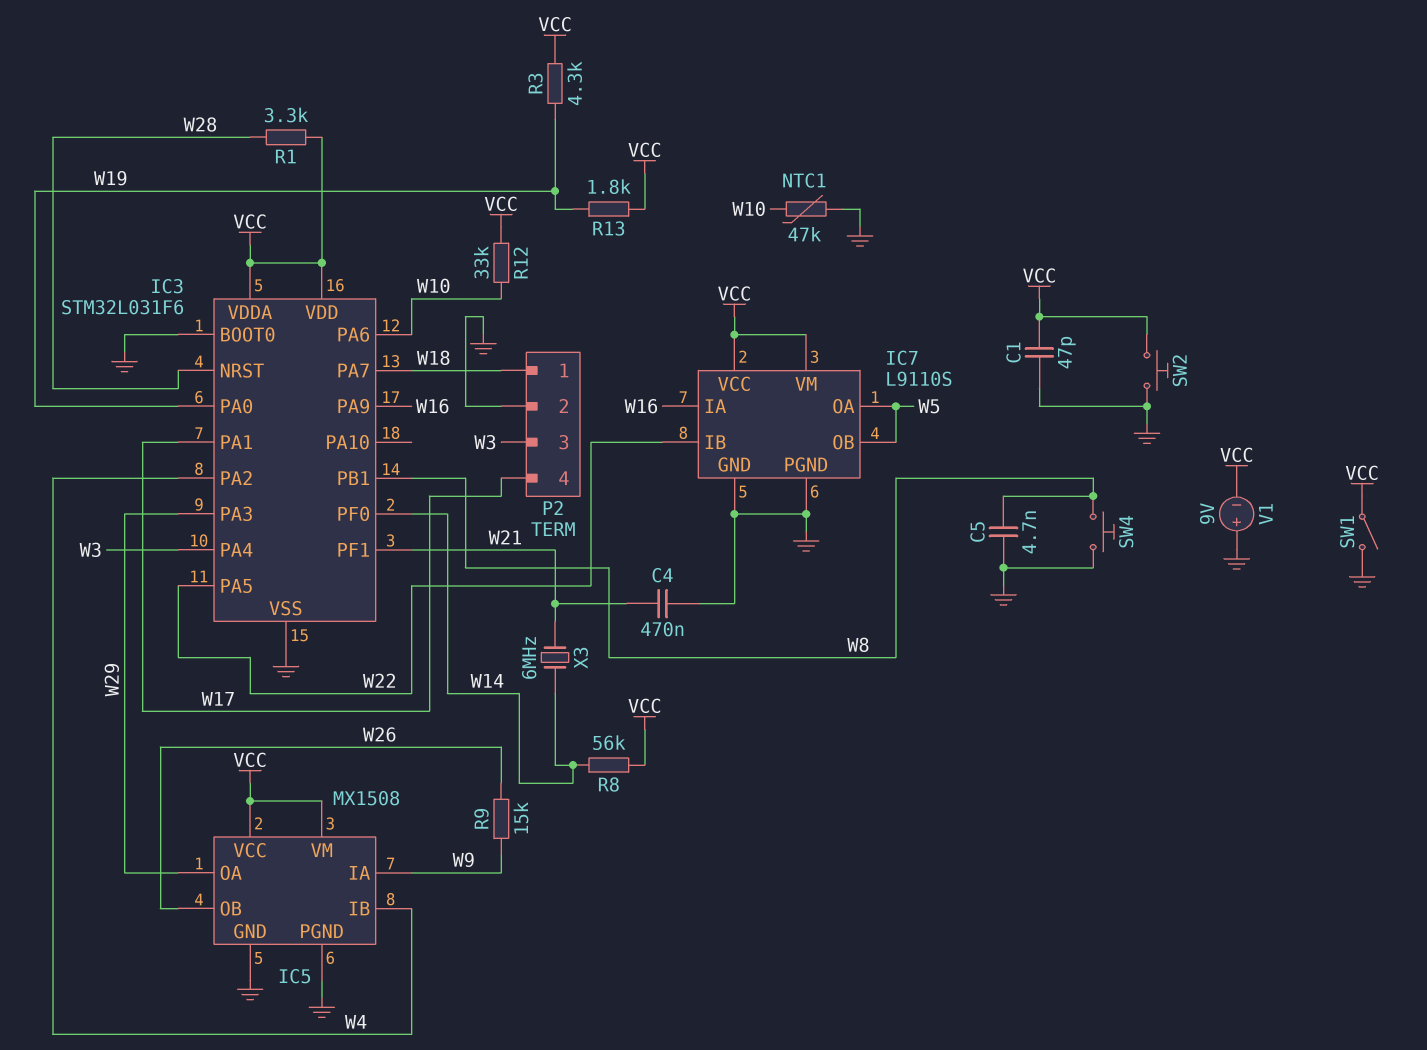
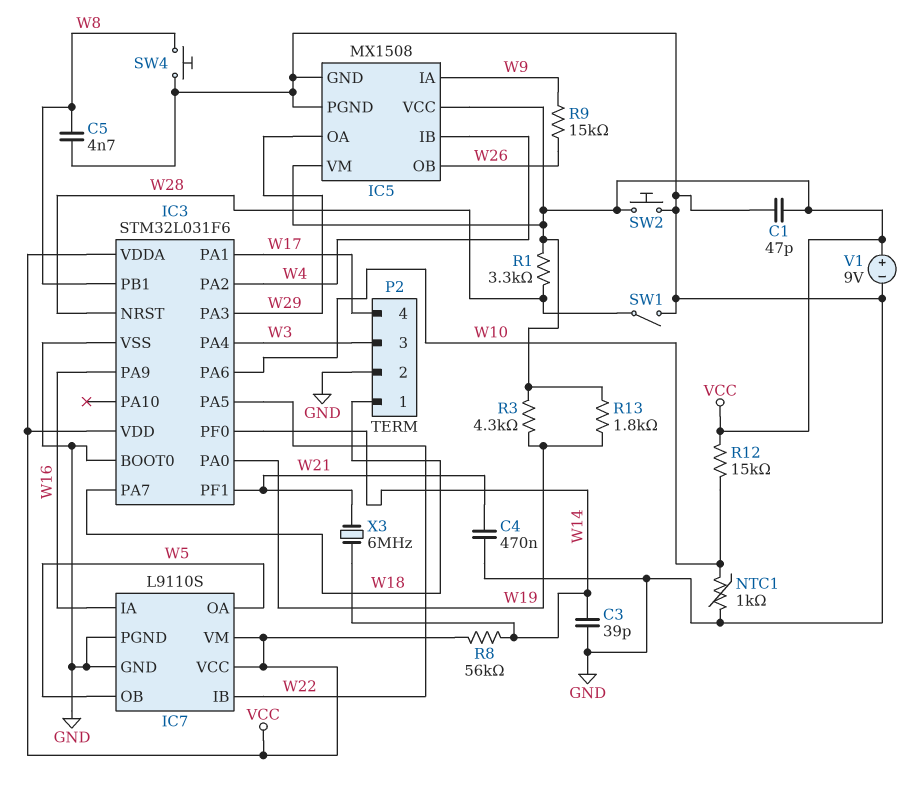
C3: none -> 39pF (GND, W14)
NTC1: 47k (GND, W10) -> 1k (GND, W10)
R12: 33k (VCC, W10) -> 15k (VCC, W10)
SW1: switch (GND, VCC) -> switch (GND, W28)
V1: 9V (plus GND, minus VCC) -> 9V (plus VCC, minus GND)

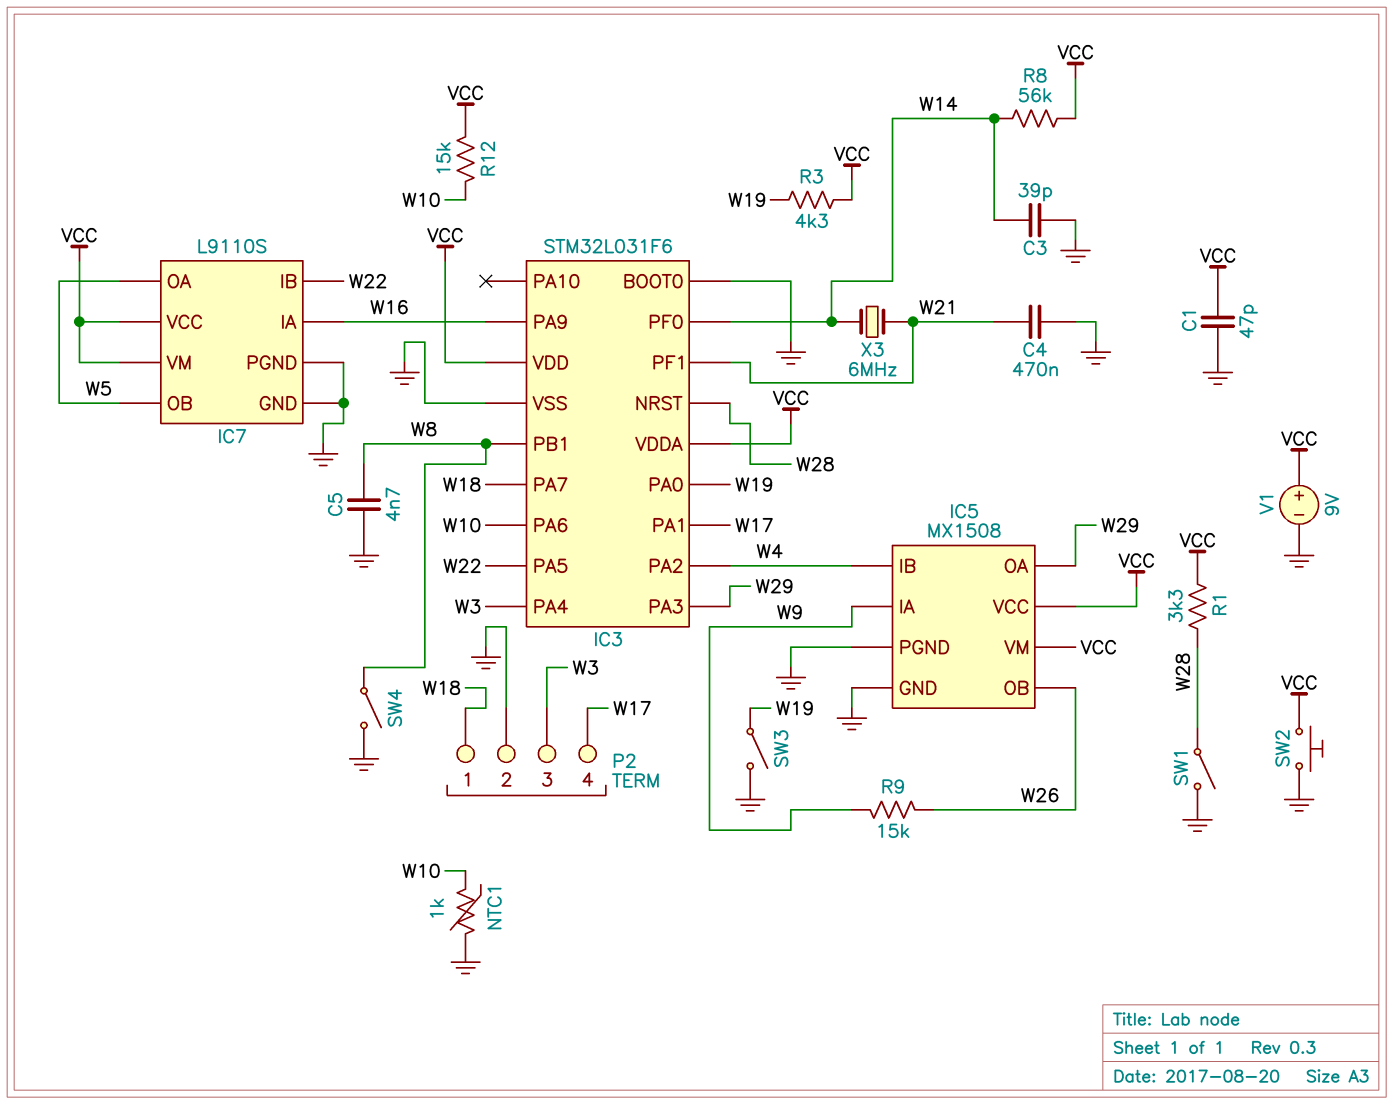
R13: 1.8k (VCC, W19) -> none
SW3: none -> switch (GND, W19)
SW4: button (GND, W8) -> switch (GND, W8)

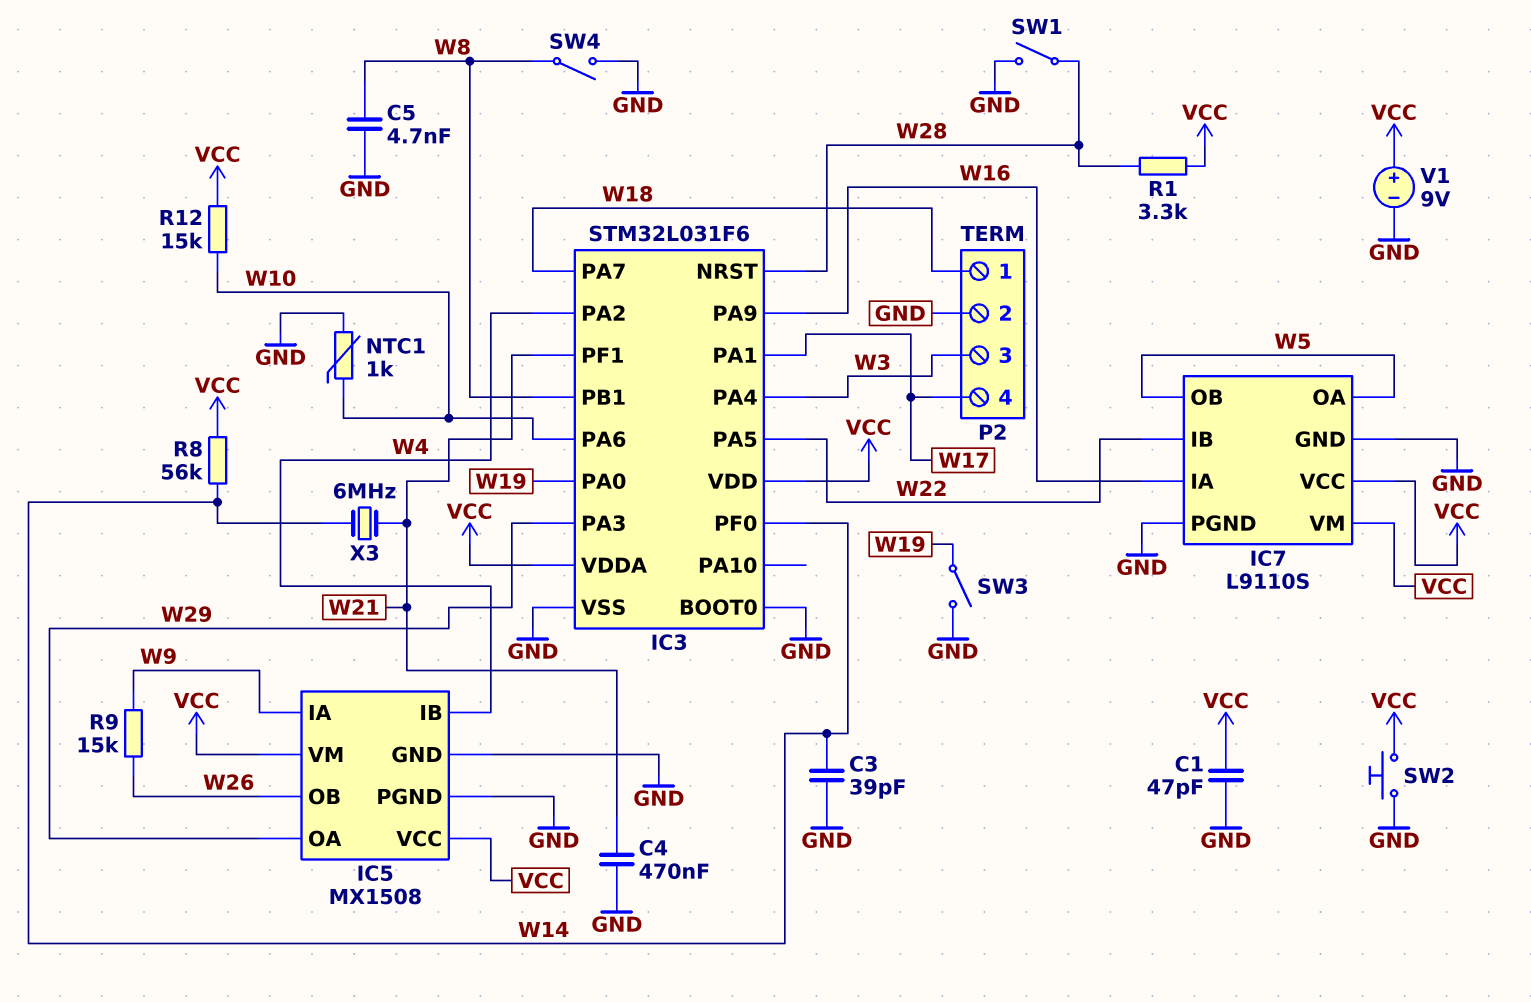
R3: 4.3k (VCC, W19) -> none

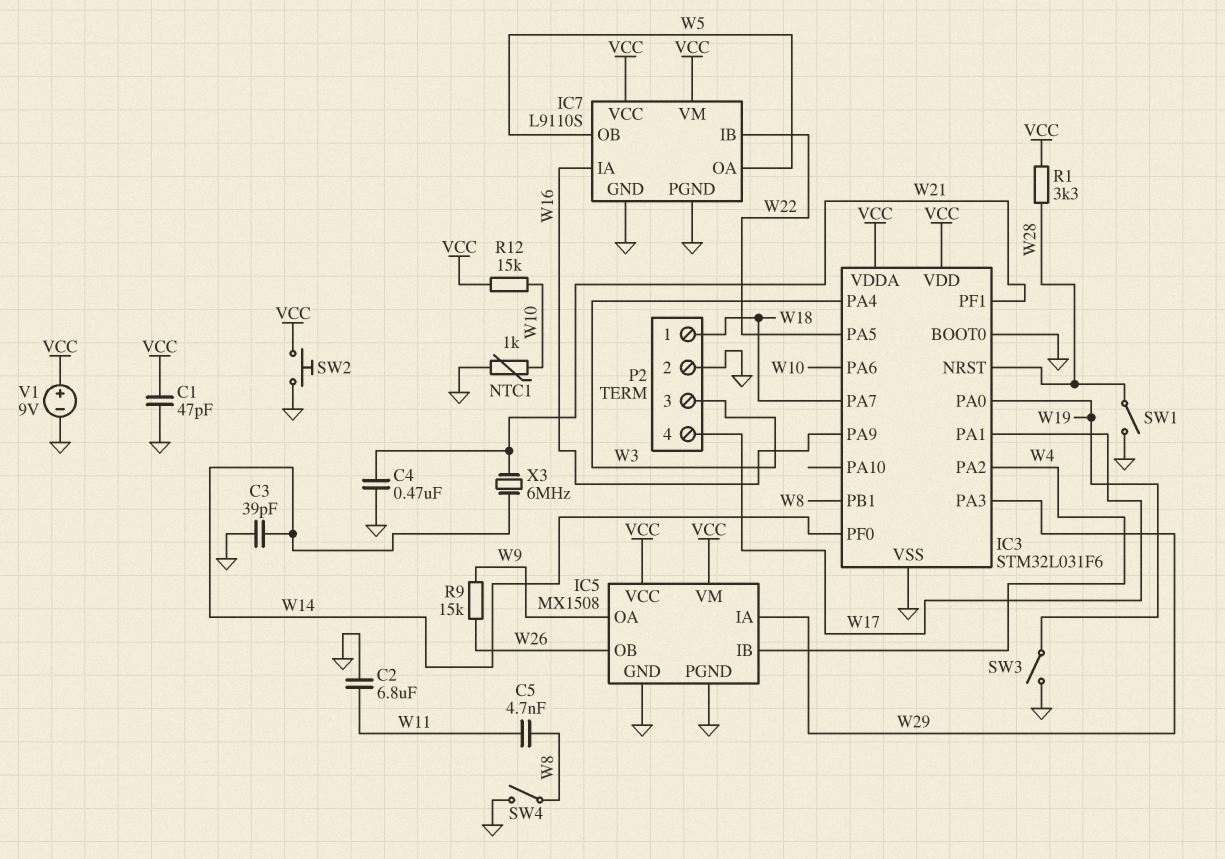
C2: none -> 6.8uF (GND, W11)
C5: 4.7nF (GND, W8) -> 4.7nF (W8, W11)
IC5 pin IA: W9 -> W29
IC5 pin OA: W29 -> W9
R8: 56k (VCC, W14) -> none

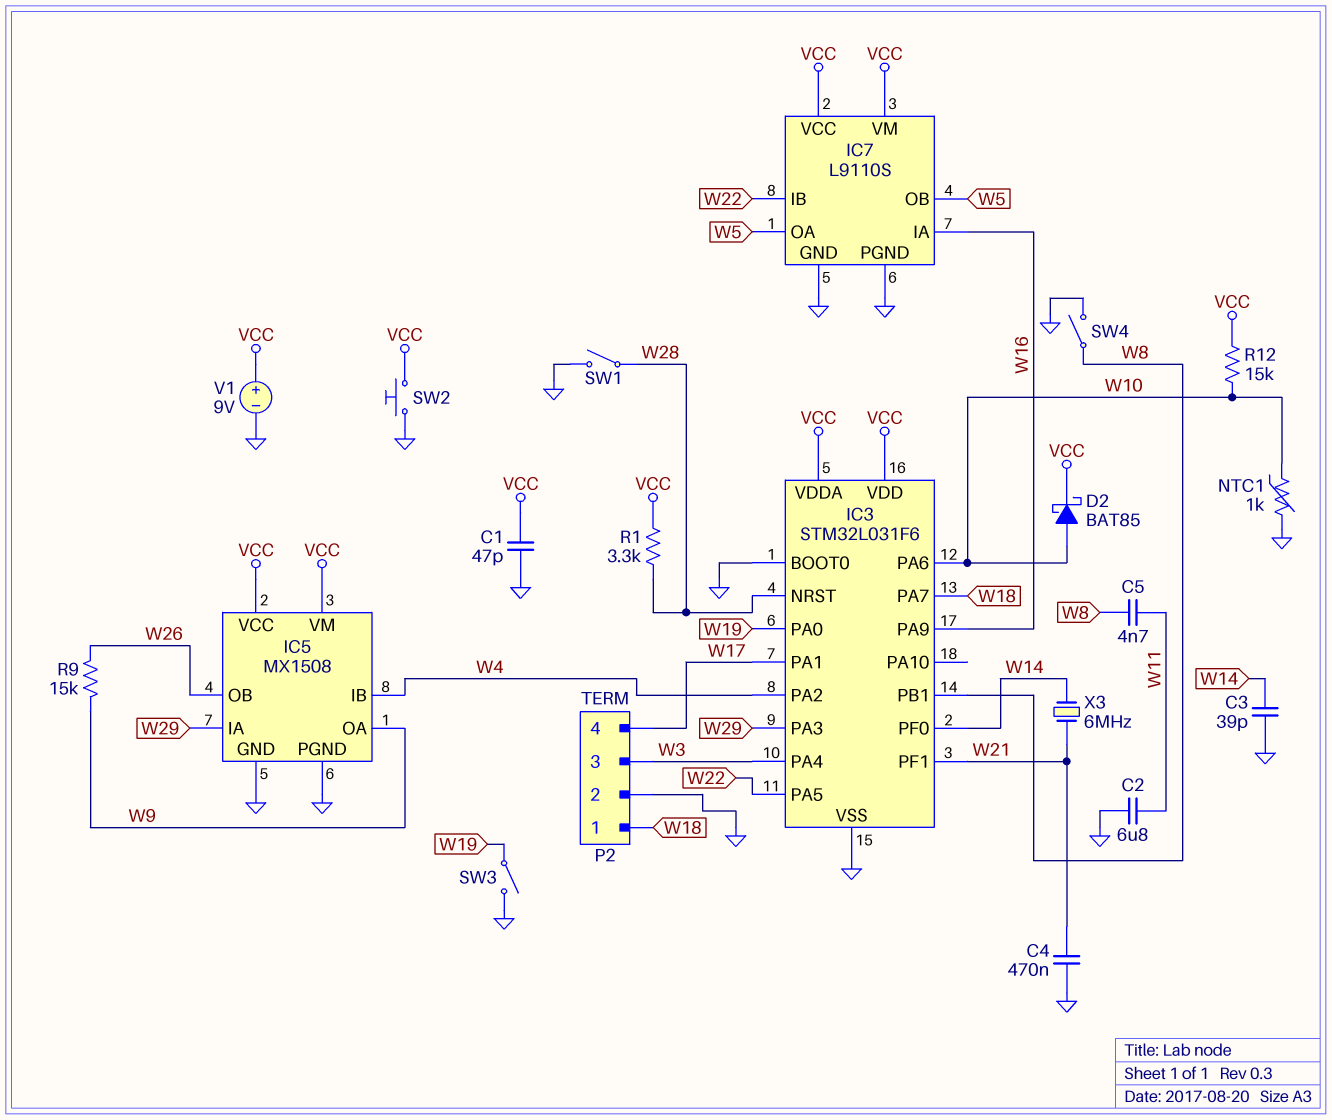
D2: none -> schottky BAT85 (A W10, K VCC)

